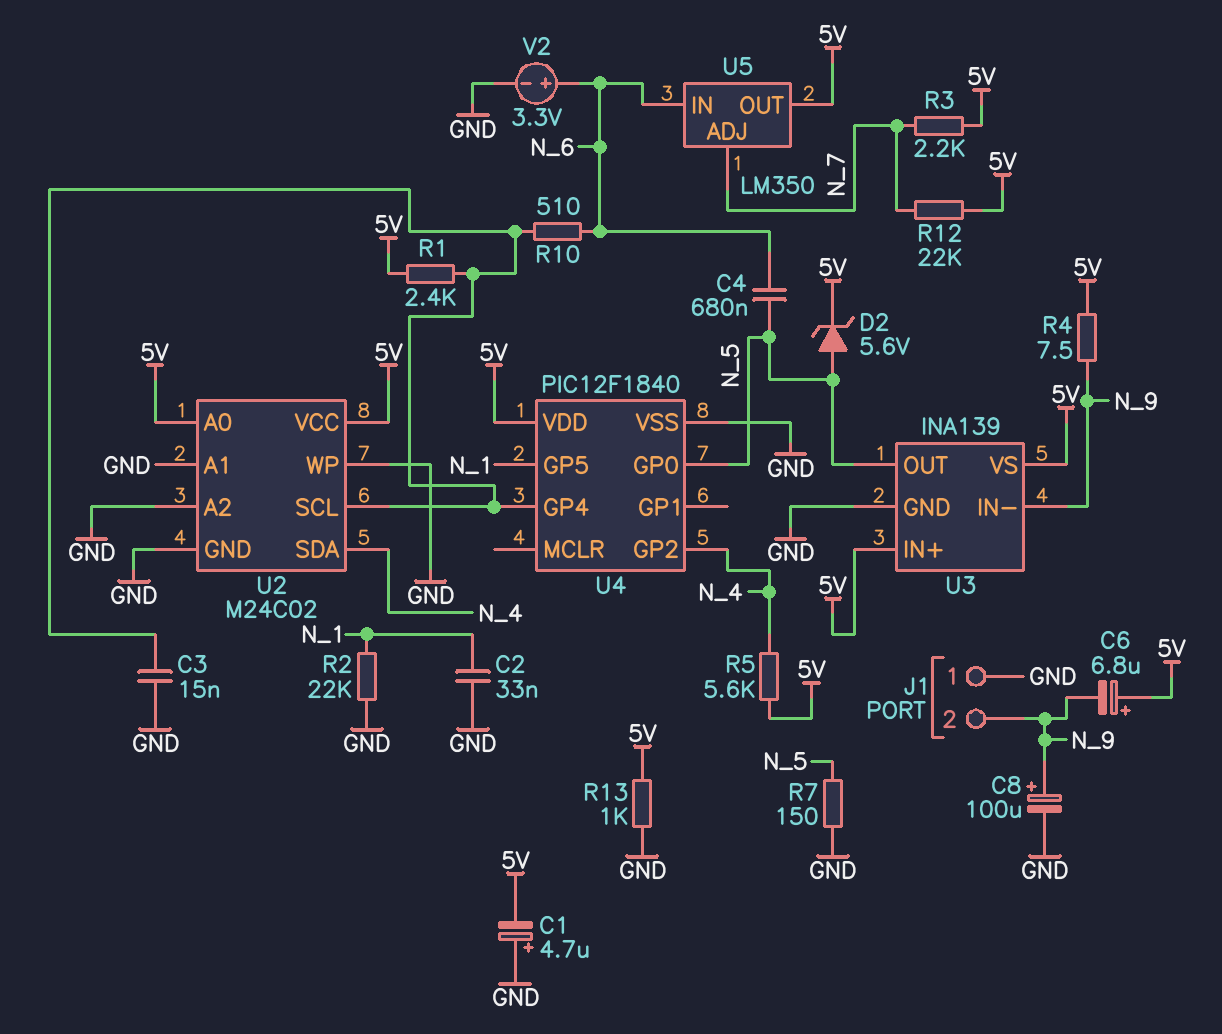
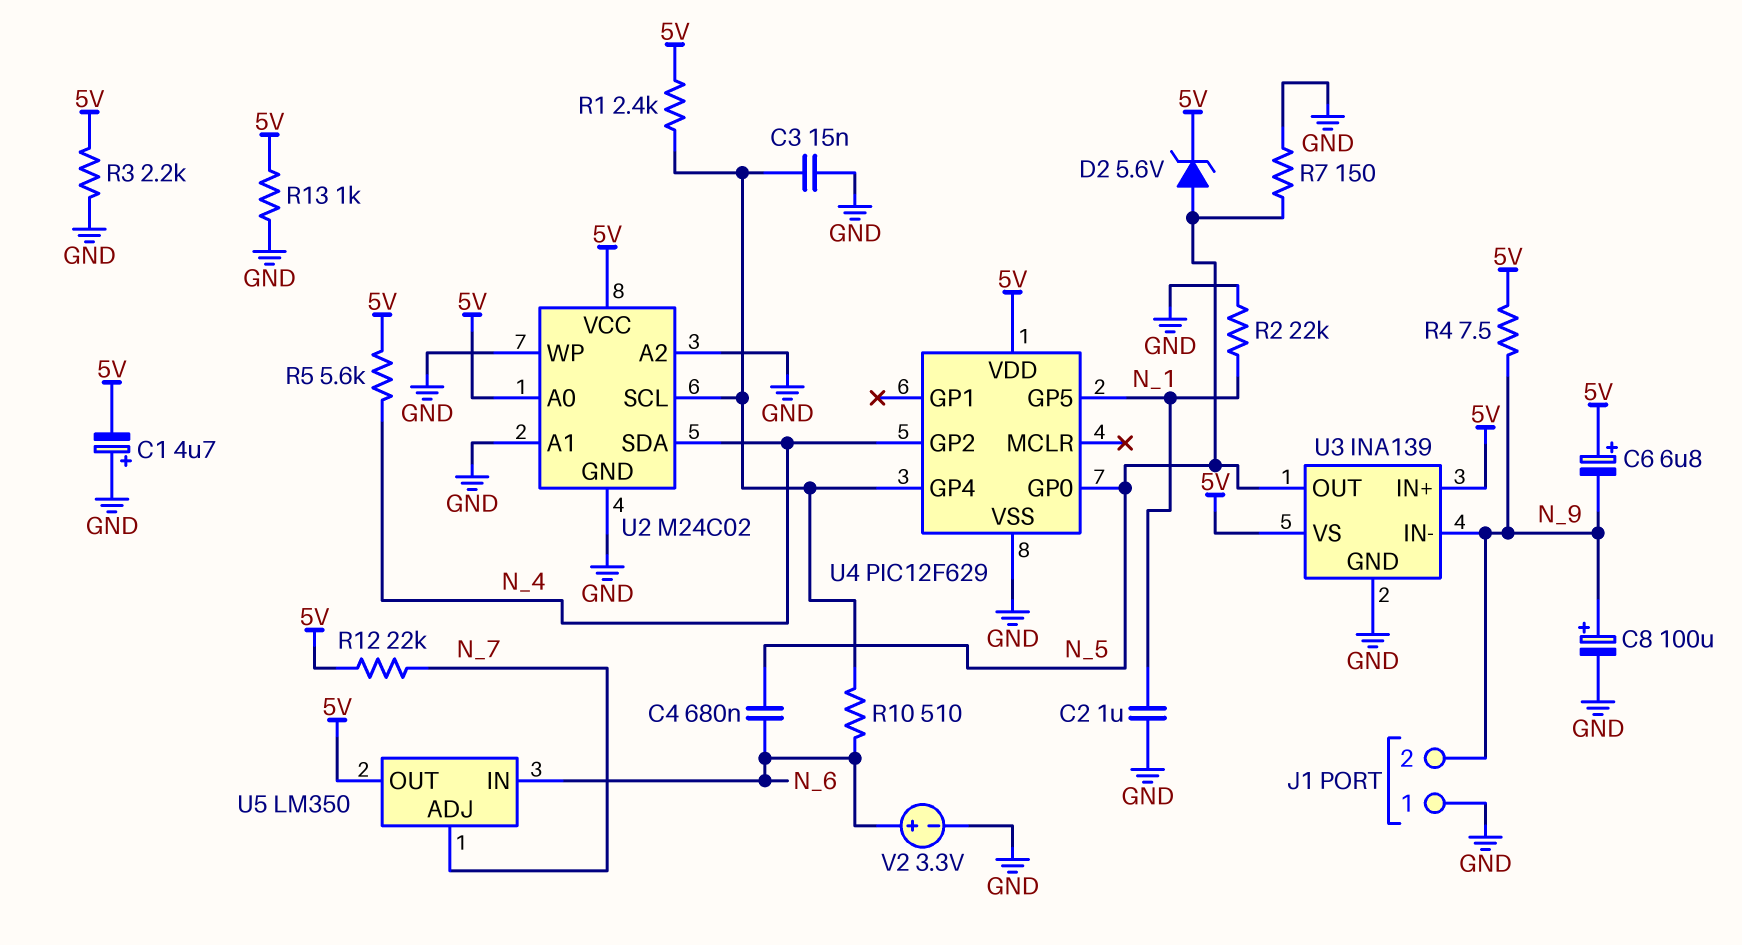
C2: 33nF (GND, N_1) -> 1uF (GND, N_1)
R3: 2.2k (5V, N_7) -> 2.2k (5V, GND)
U4: PIC12F1840 -> PIC12F629

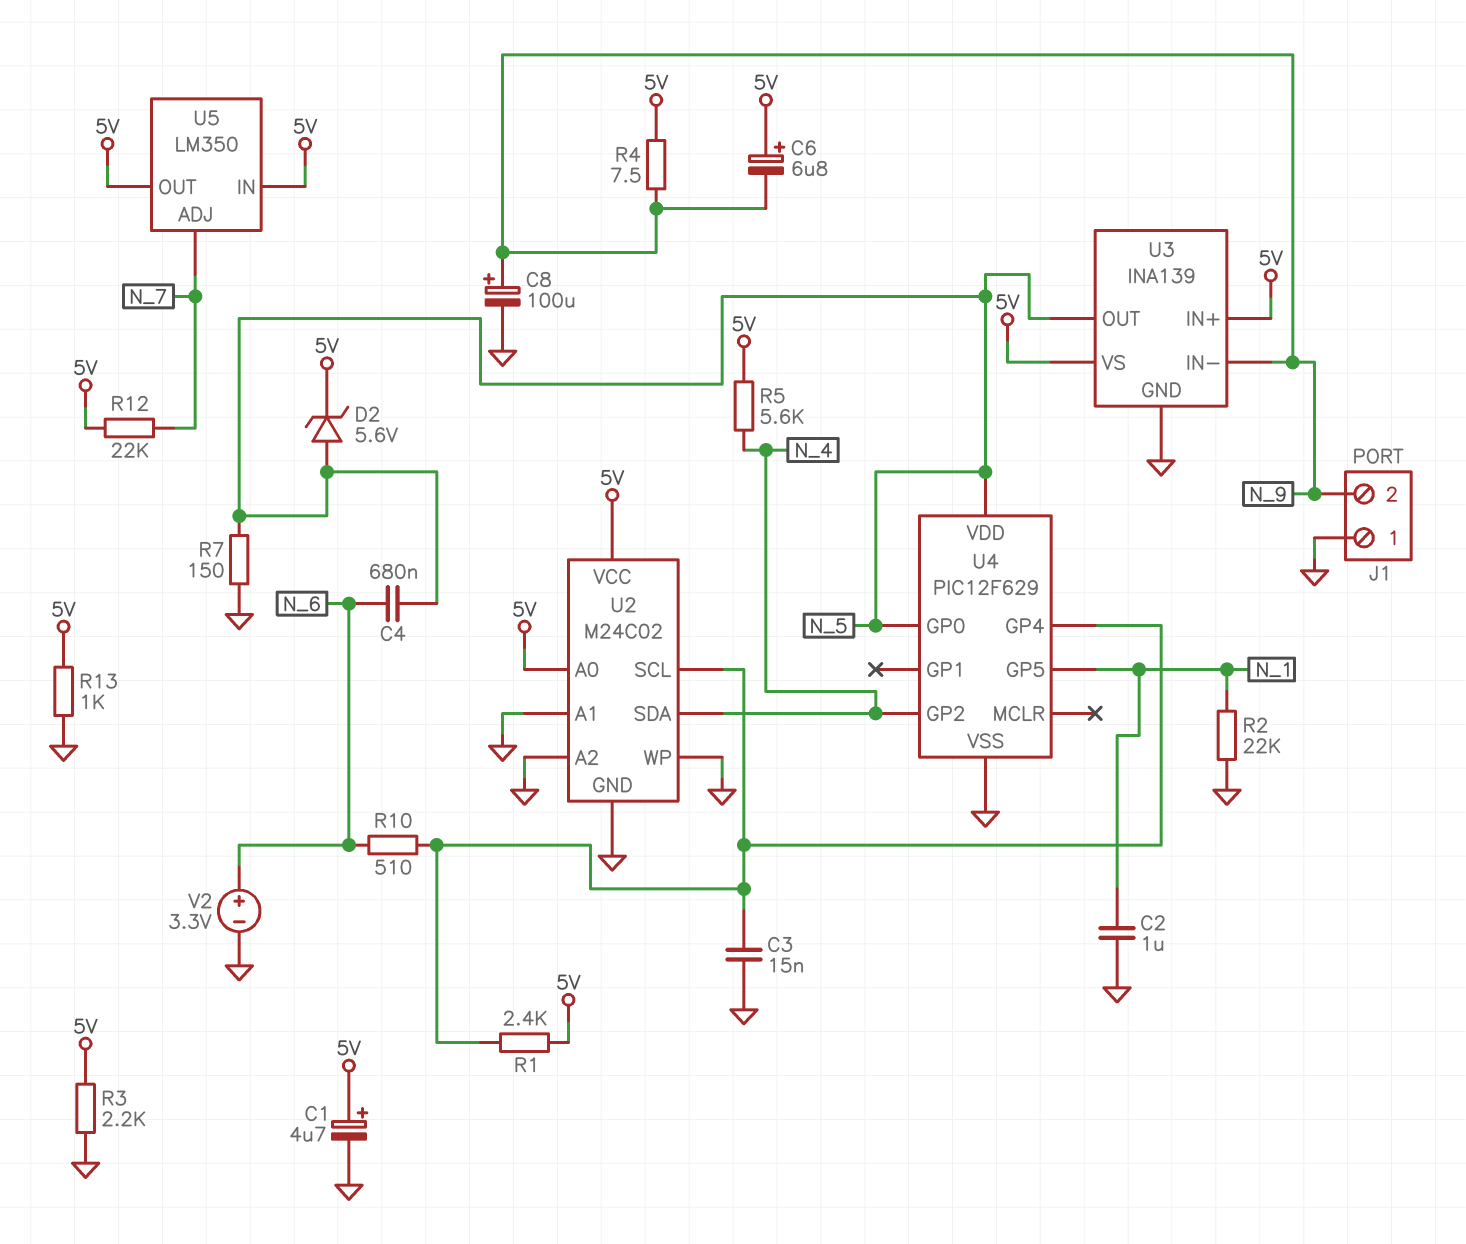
C1: 4.7uF (plus GND, minus 5V) -> 4.7uF (plus 5V, minus GND)
U4 pin VDD: 5V -> N_5
U5 pin IN: N_6 -> 5V

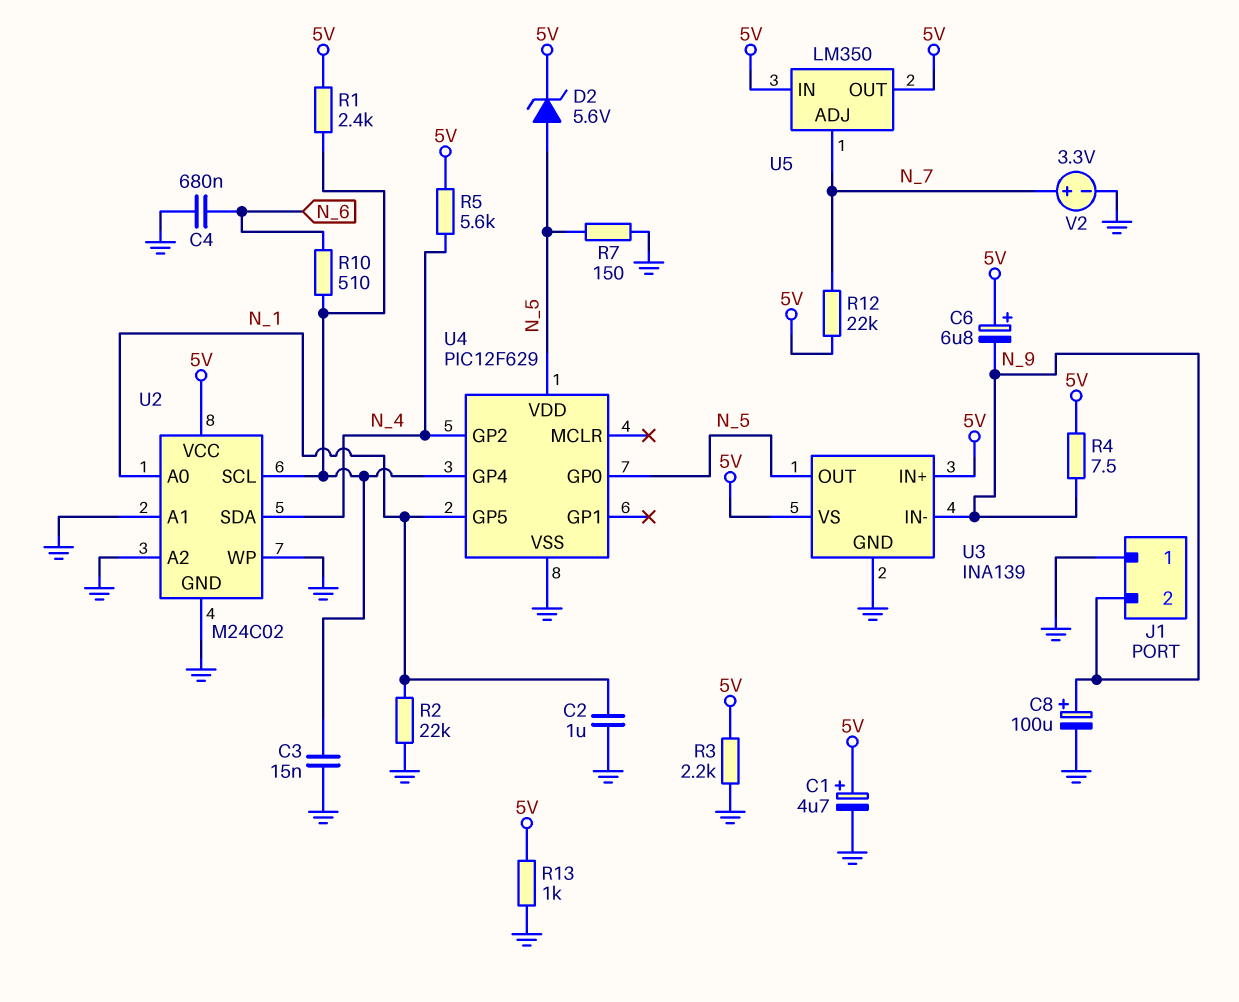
C4: 680nF (N_5, N_6) -> 680nF (GND, N_6)
U2 pin A0: 5V -> N_1
V2: 3.3V (plus N_6, minus GND) -> 3.3V (plus N_7, minus GND)

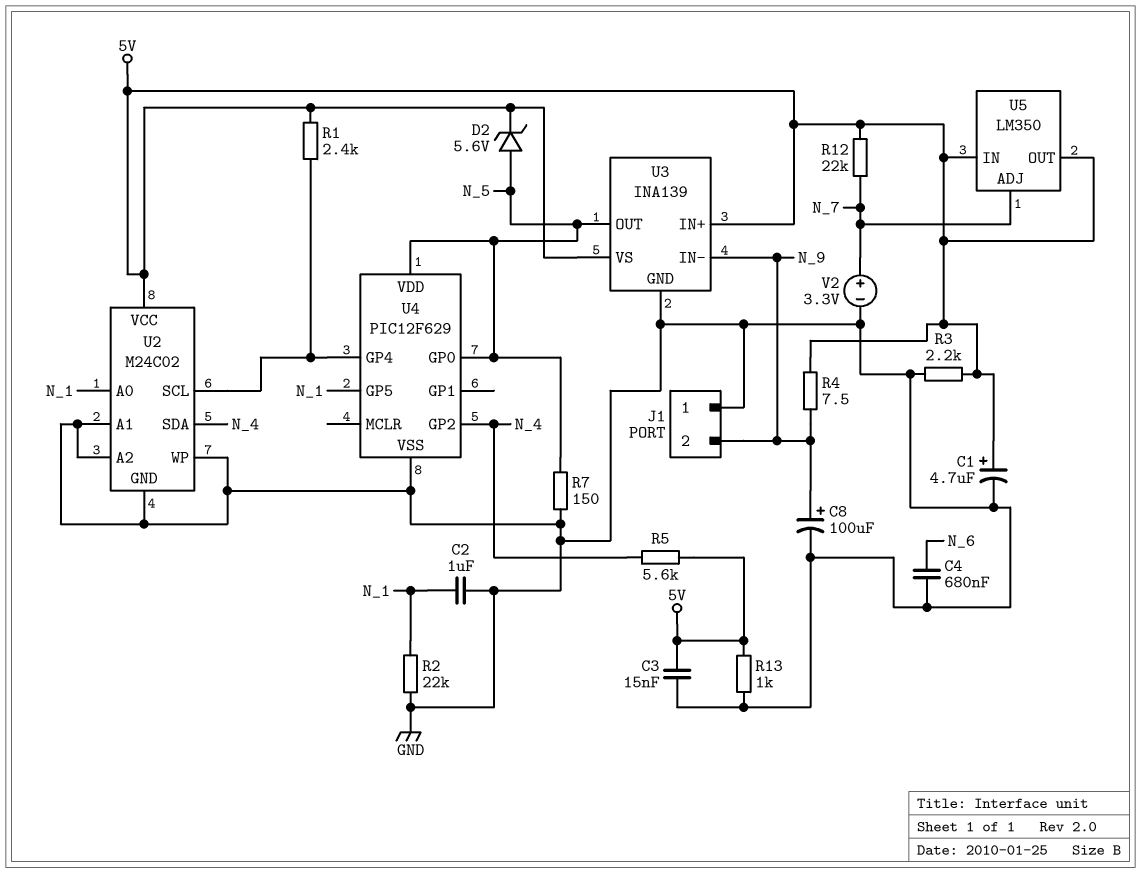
C3: 15nF (GND, U2/SCL) -> 15nF (5V, GND)
C6: 6.8uF (plus 5V, minus N_9) -> none
R10: 510 (N_6, U2/SCL) -> none

